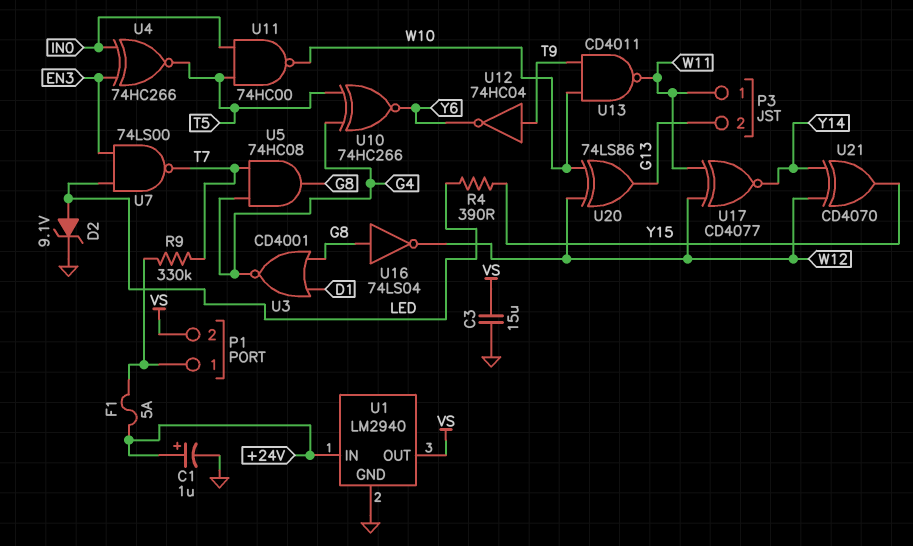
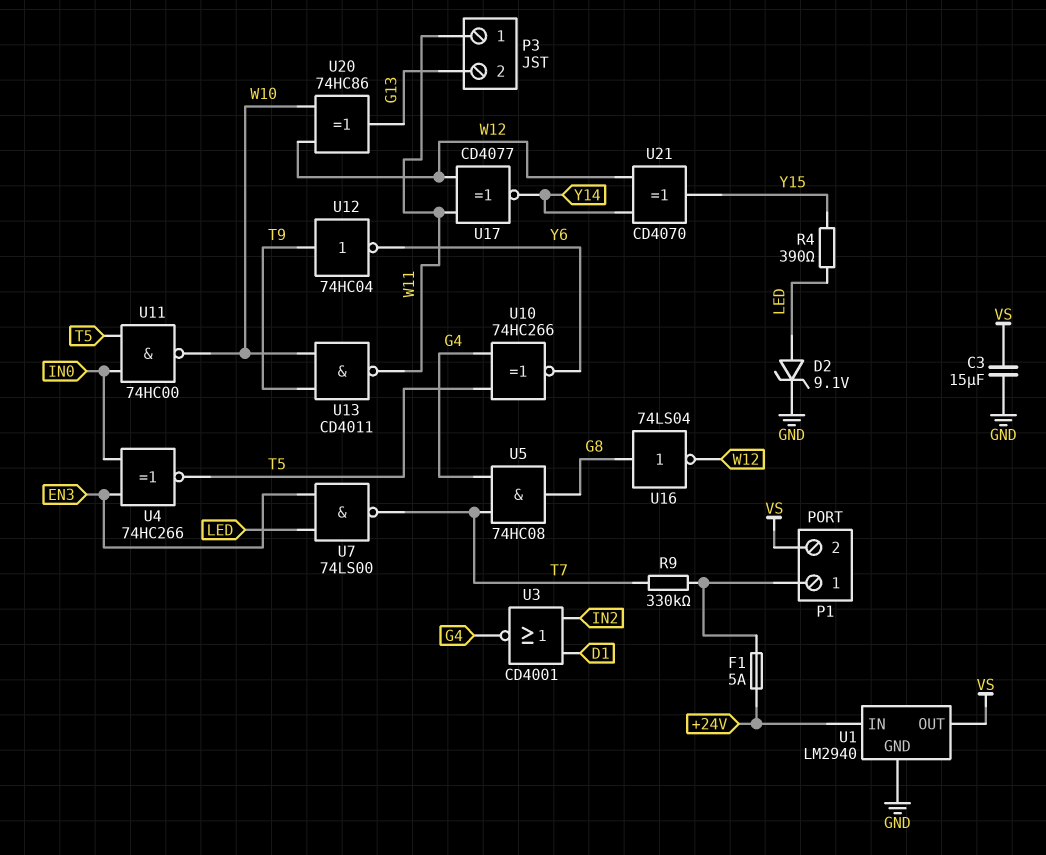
C1: 1uF (plus +24V, minus GND) -> none
U3: NOR CD4001 (in D1, in G8, out G4) -> NOR CD4001 (in D1, in IN2, out G4)
U20: XOR 74LS86 (in W10, in W12, out G13) -> XOR 74HC86 (in W10, in W12, out G13)

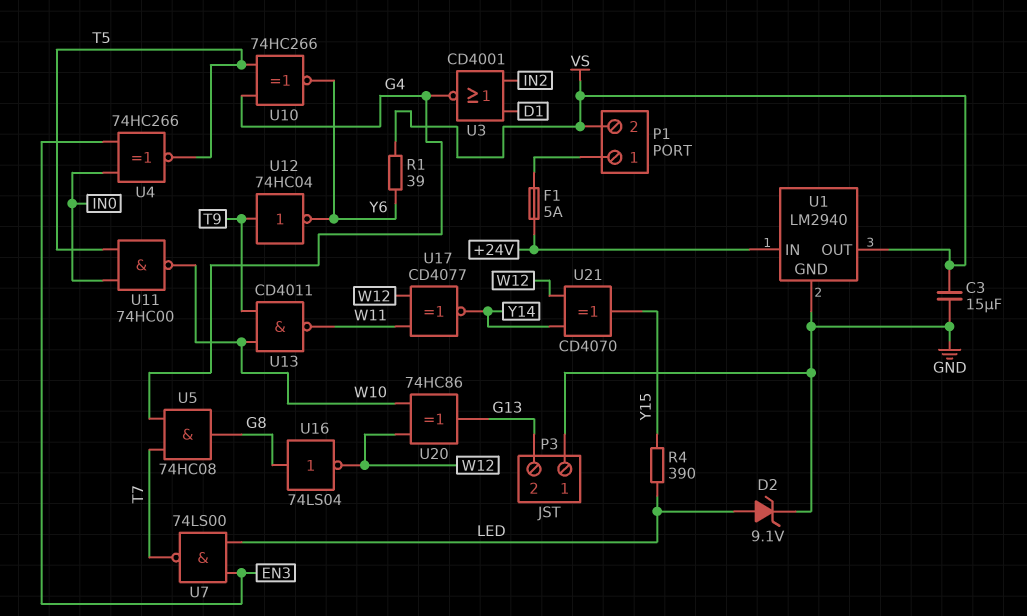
P3 pin 1: W11 -> GND
R1: none -> 39 (VS, Y6)
R9: 330k (P1/1, T7) -> none

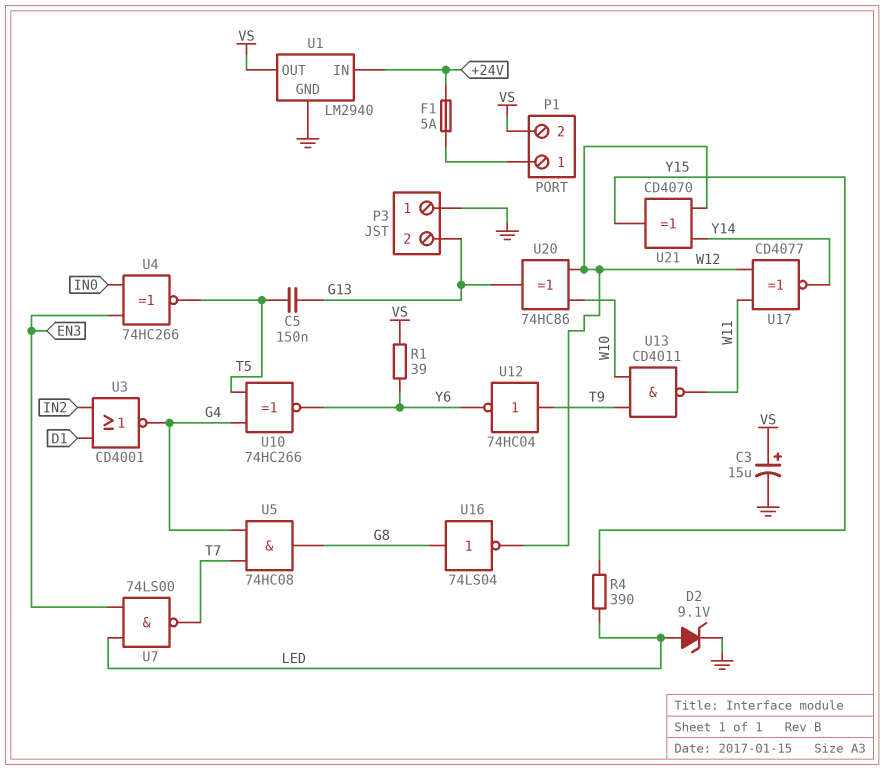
C3: 15uF (GND, VS) -> 15uF (plus VS, minus GND)
C5: none -> 150nF (G13, T5)
U11: NAND 74HC00 (in IN0, in T5, out W10) -> none

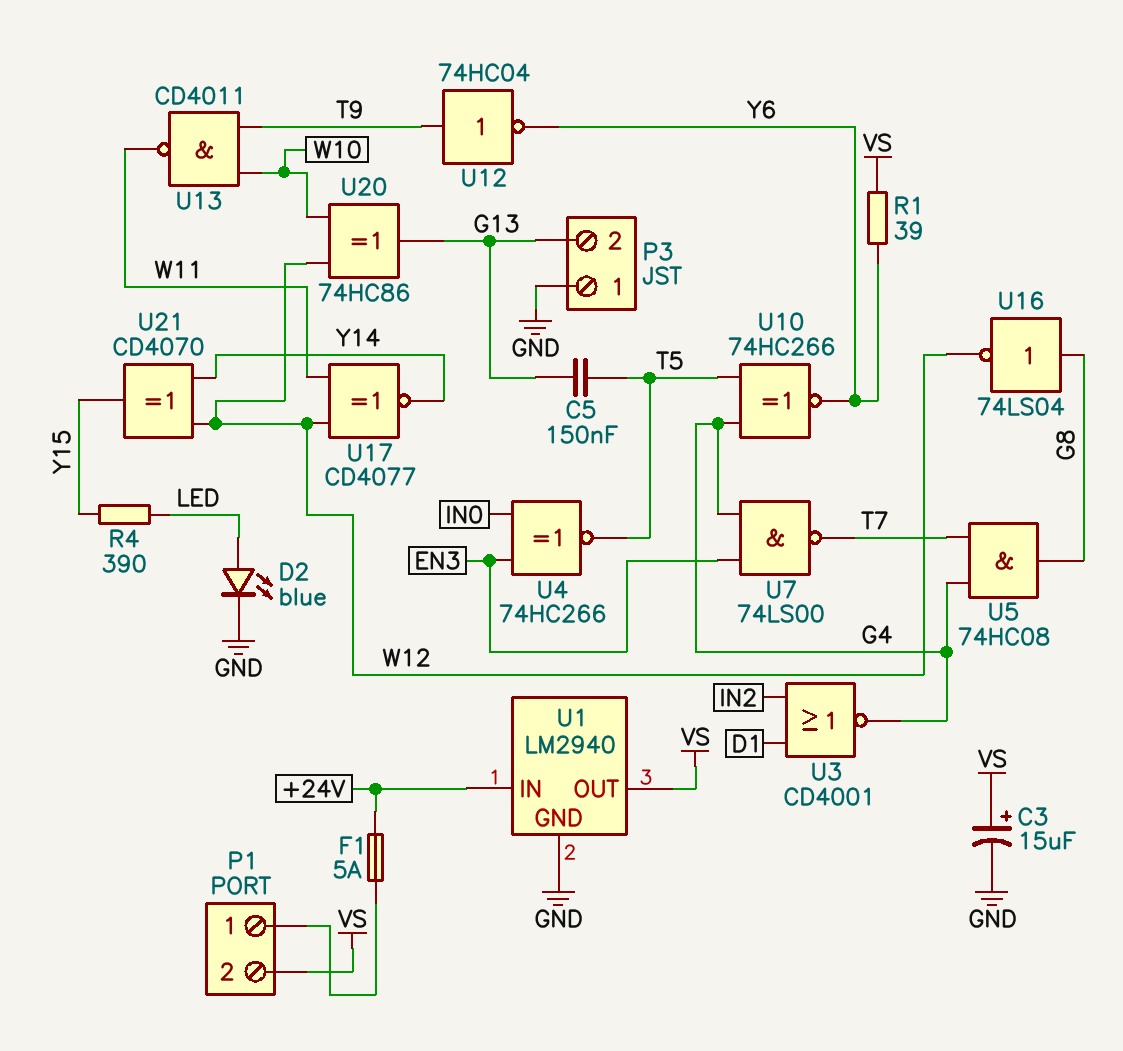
D2: zener 9.1V (A LED, K GND) -> LED blue (A LED, K GND)
U7: NAND 74LS00 (in EN3, in LED, out T7) -> NAND 74LS00 (in EN3, in G4, out T7)

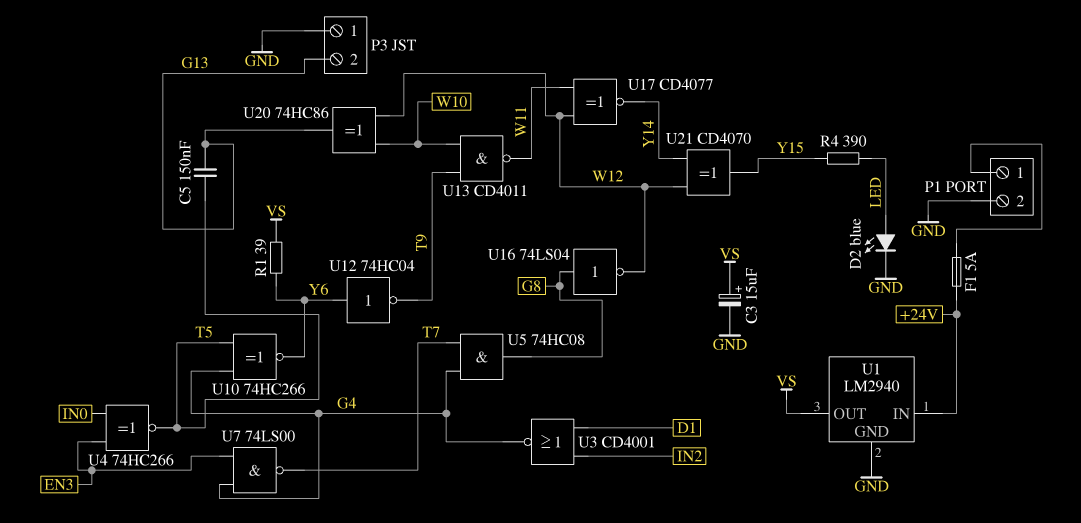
P1 pin 2: VS -> GND
U12: NOT 74HC04 (in T9, out Y6) -> NOT 74HC04 (in Y6, out T9)

